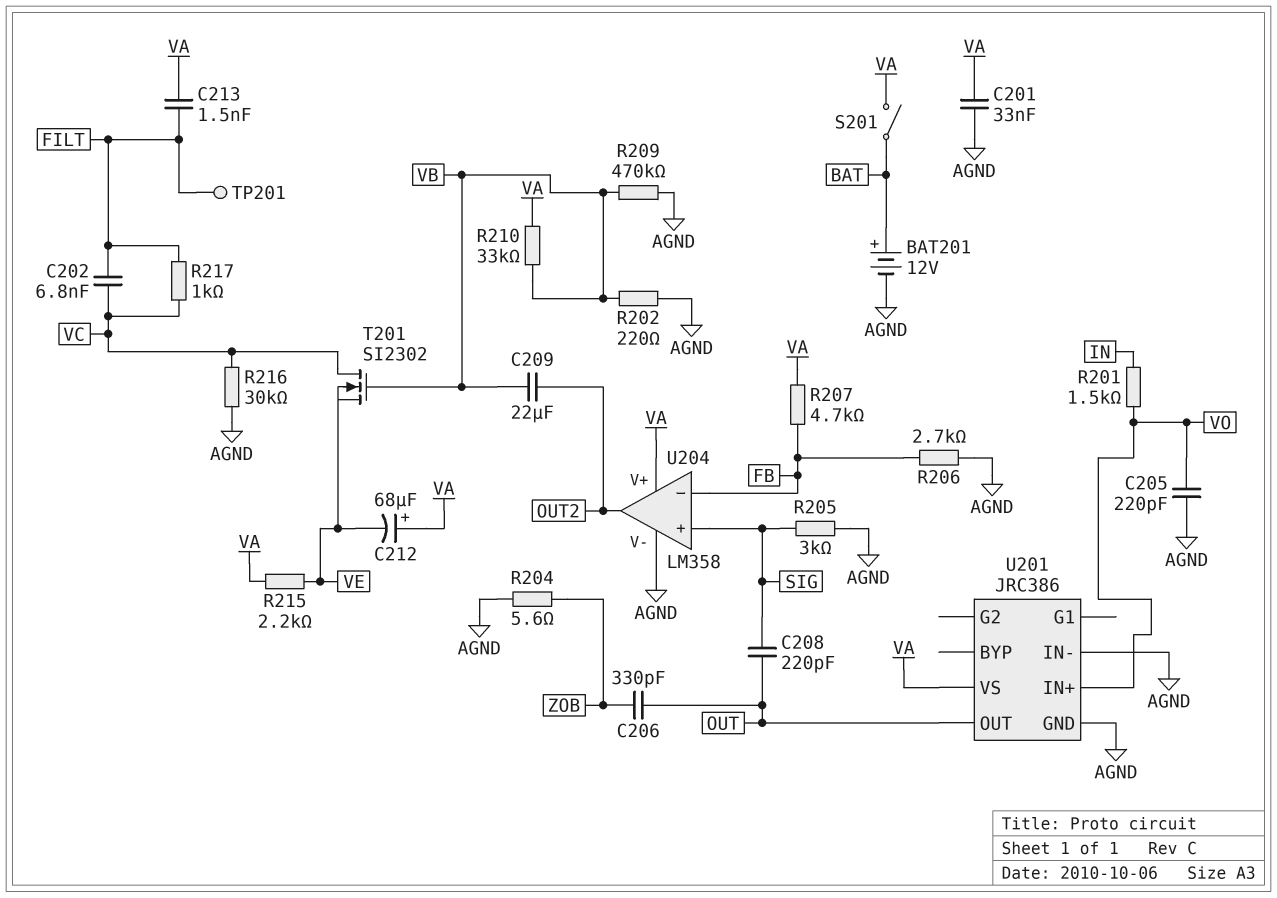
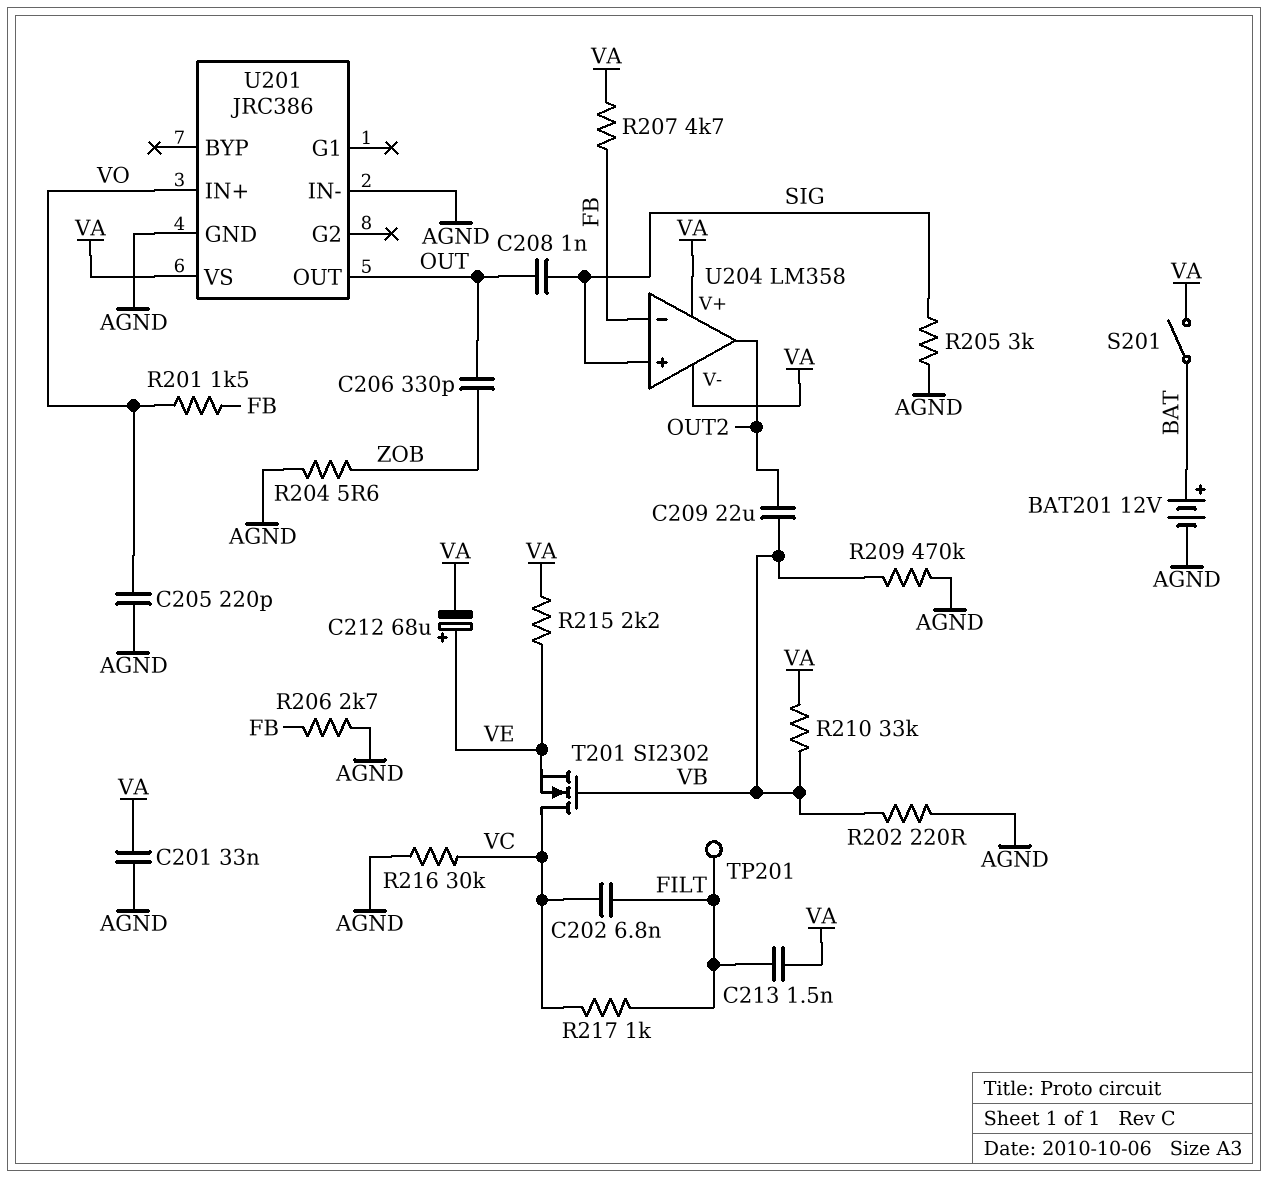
C208: 220pF (OUT, SIG) -> 1nF (OUT, SIG)
C212: 68uF (plus VA, minus VE) -> 68uF (plus VE, minus VA)
R201: 1.5k (IN, VO) -> 1.5k (FB, VO)
U204 pin V-: AGND -> VA

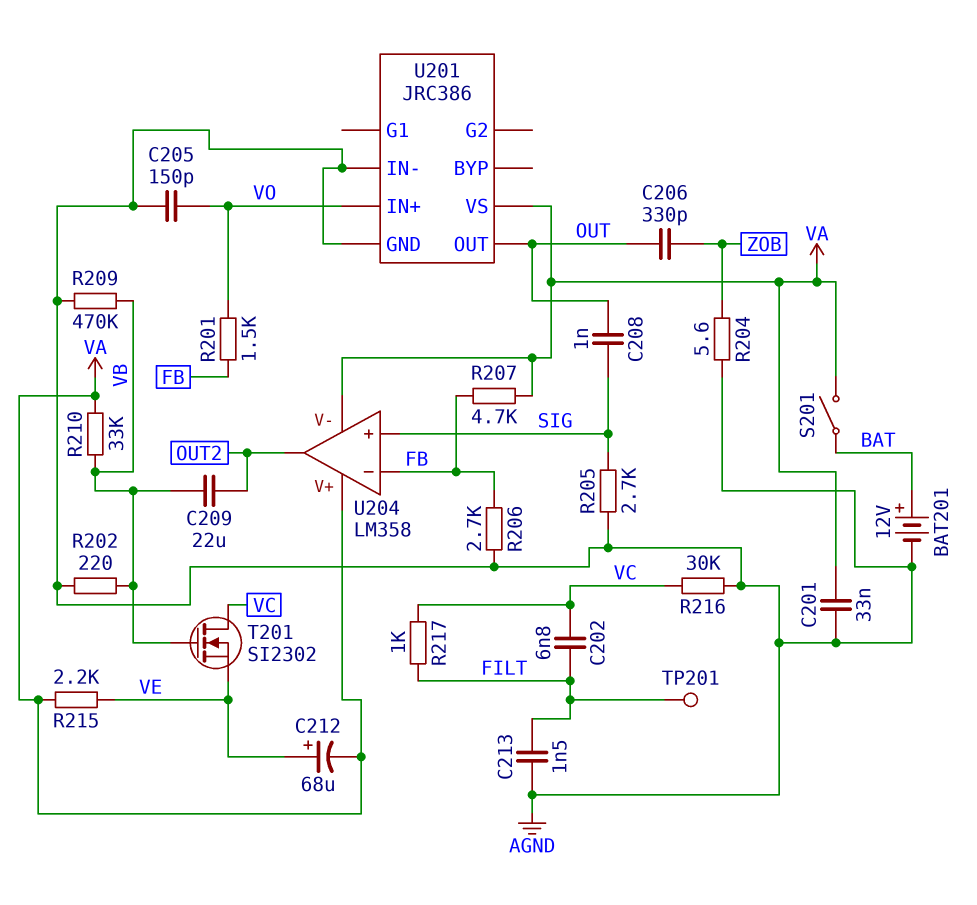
C205: 220pF (AGND, VO) -> 150pF (AGND, VO)
C213: 1.5nF (FILT, VA) -> 1.5nF (AGND, FILT)
R205: 3k (AGND, SIG) -> 2.7k (AGND, SIG)

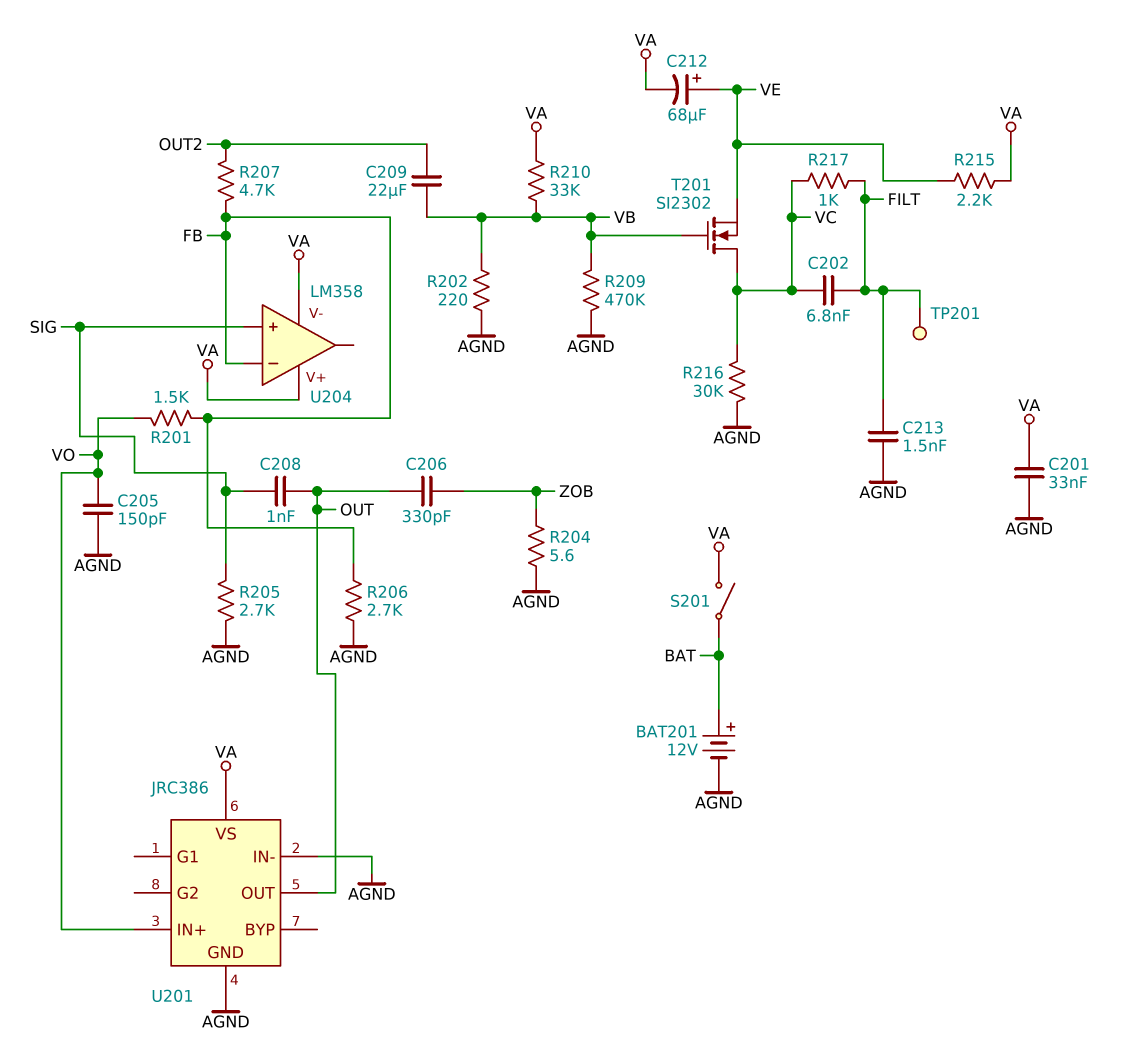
R207: 4.7k (FB, VA) -> 4.7k (FB, OUT2)
U204 pin out: OUT2 -> none

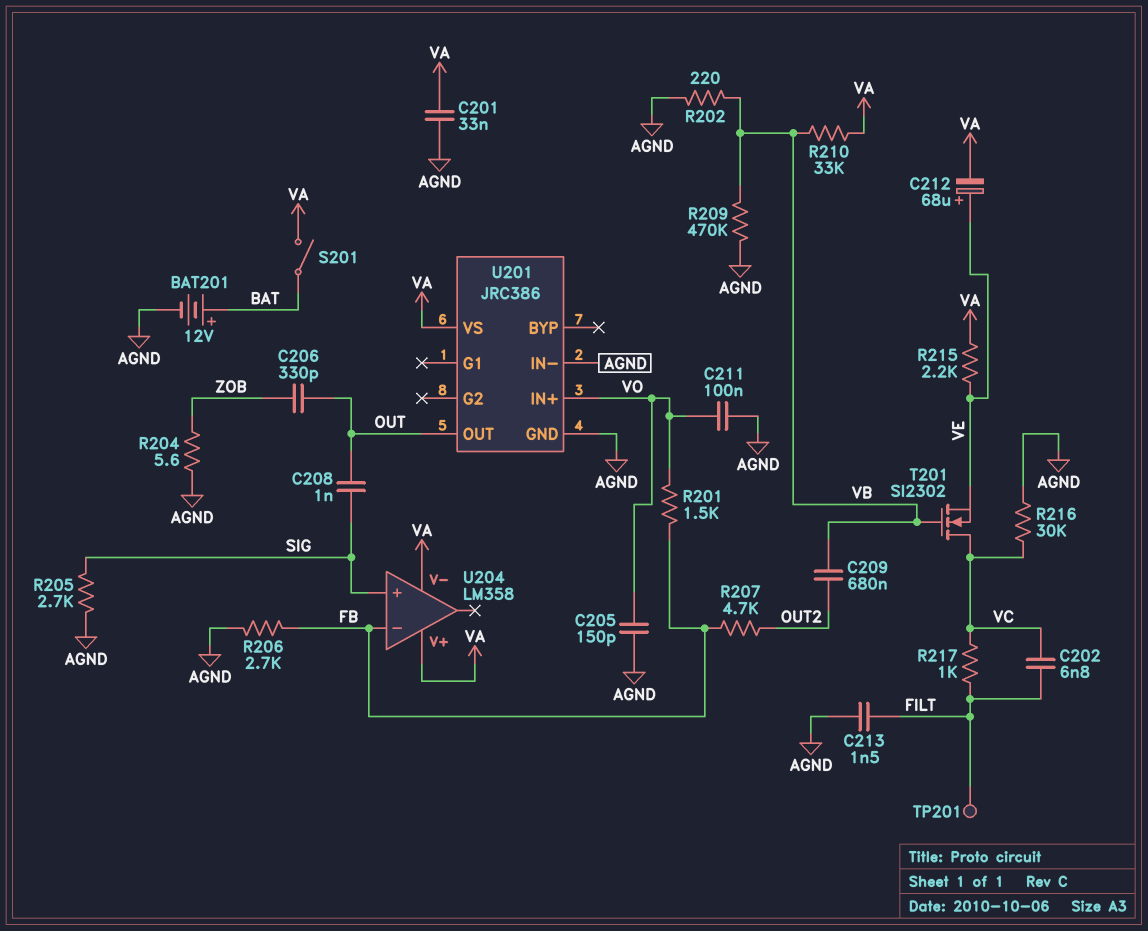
C209: 22uF (OUT2, VB) -> 680nF (OUT2, VB)
C211: none -> 100nF (AGND, VO)

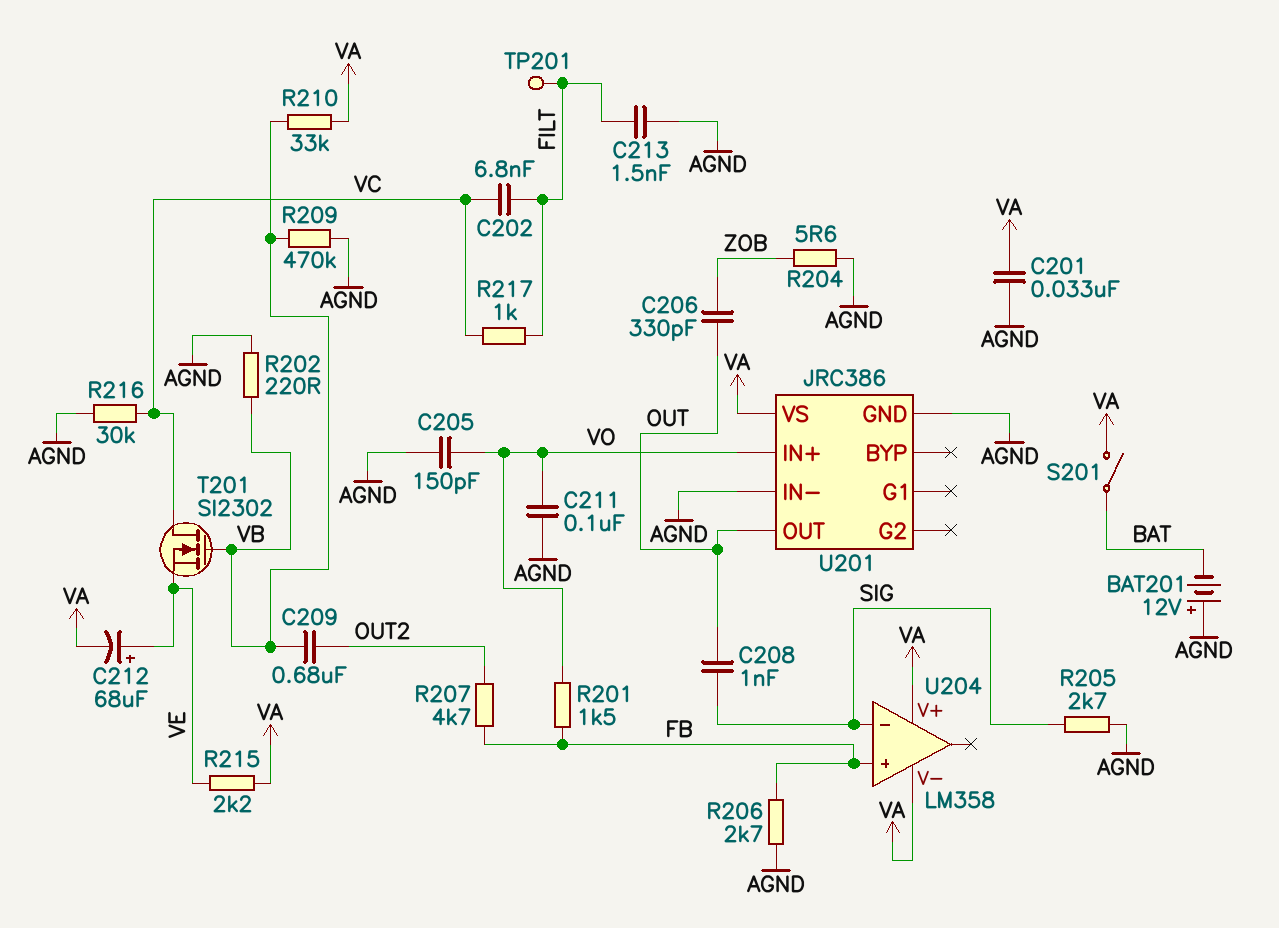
BAT201: 12V (plus BAT, minus AGND) -> 12V (plus AGND, minus BAT)
U204 pin in+: SIG -> FB
U204 pin in-: FB -> SIG

